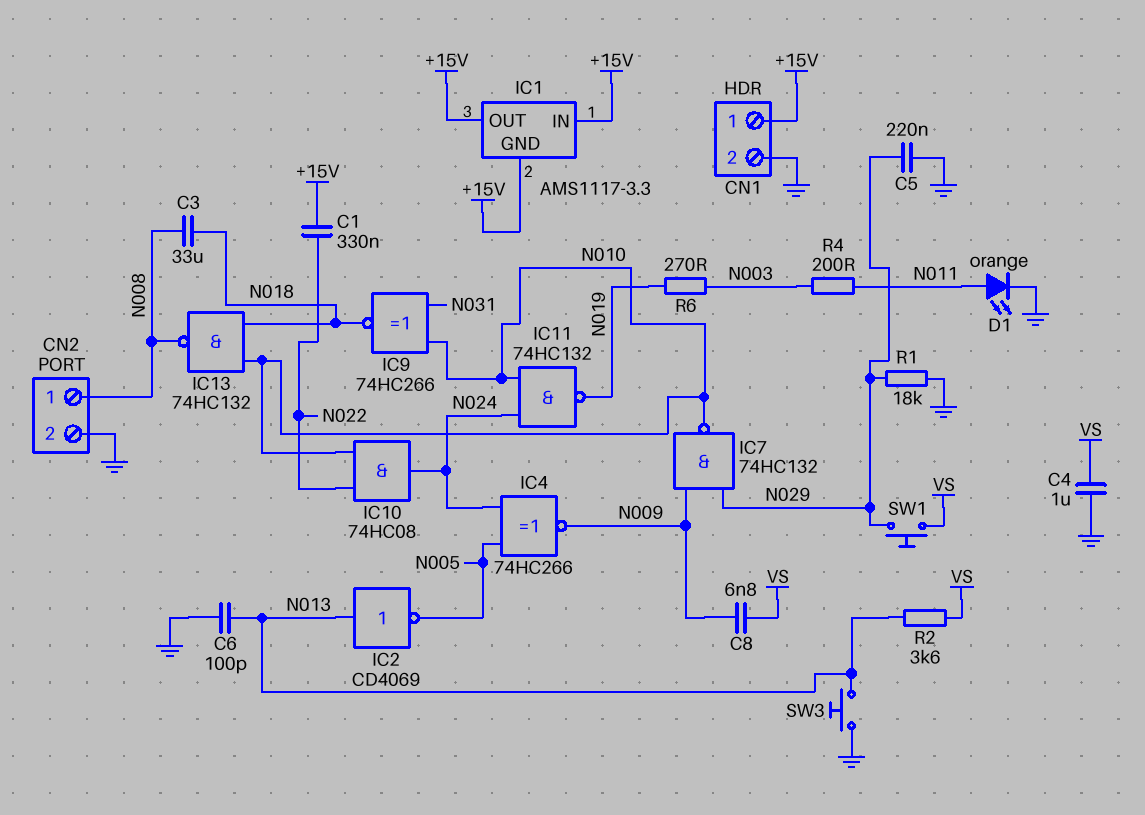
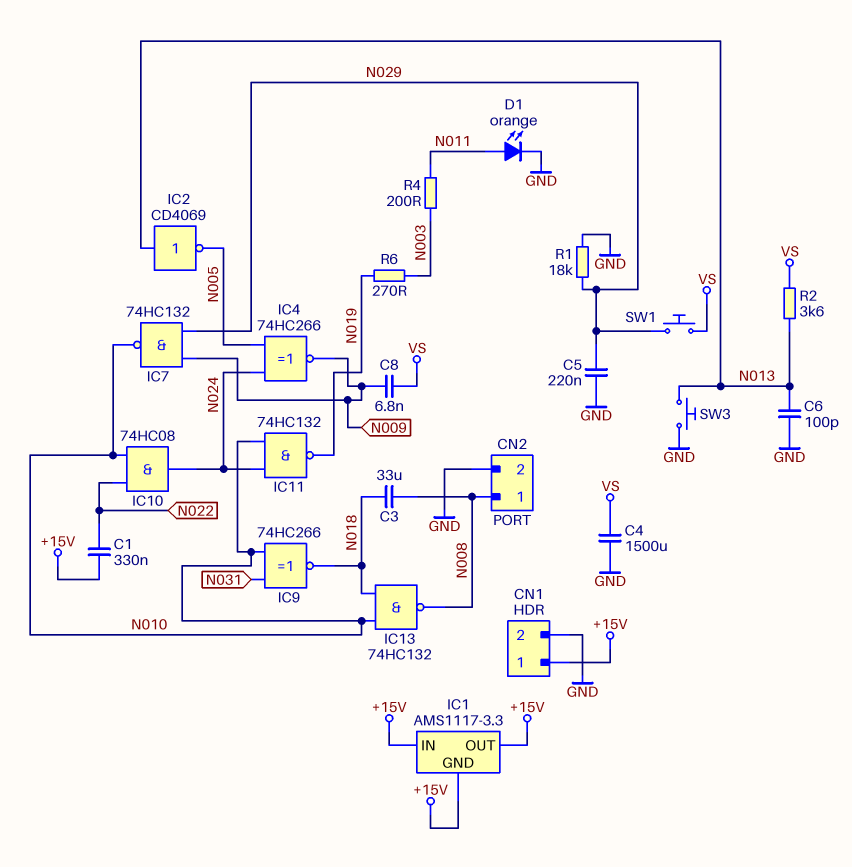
C4: 1uF (GND, VS) -> 1500uF (GND, VS)

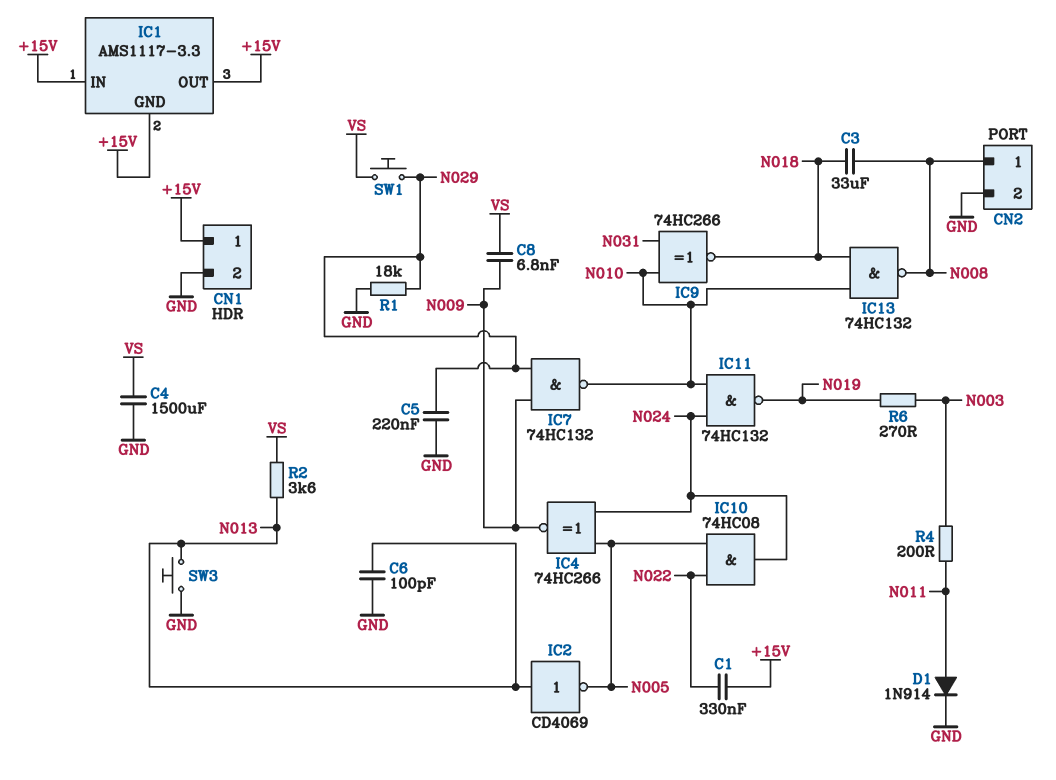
D1: LED orange (A N011, K GND) -> diode 1N914 (A N011, K GND)
IC10: AND 74HC08 (in N010, in N022, out N024) -> AND 74HC08 (in N005, in N022, out N024)

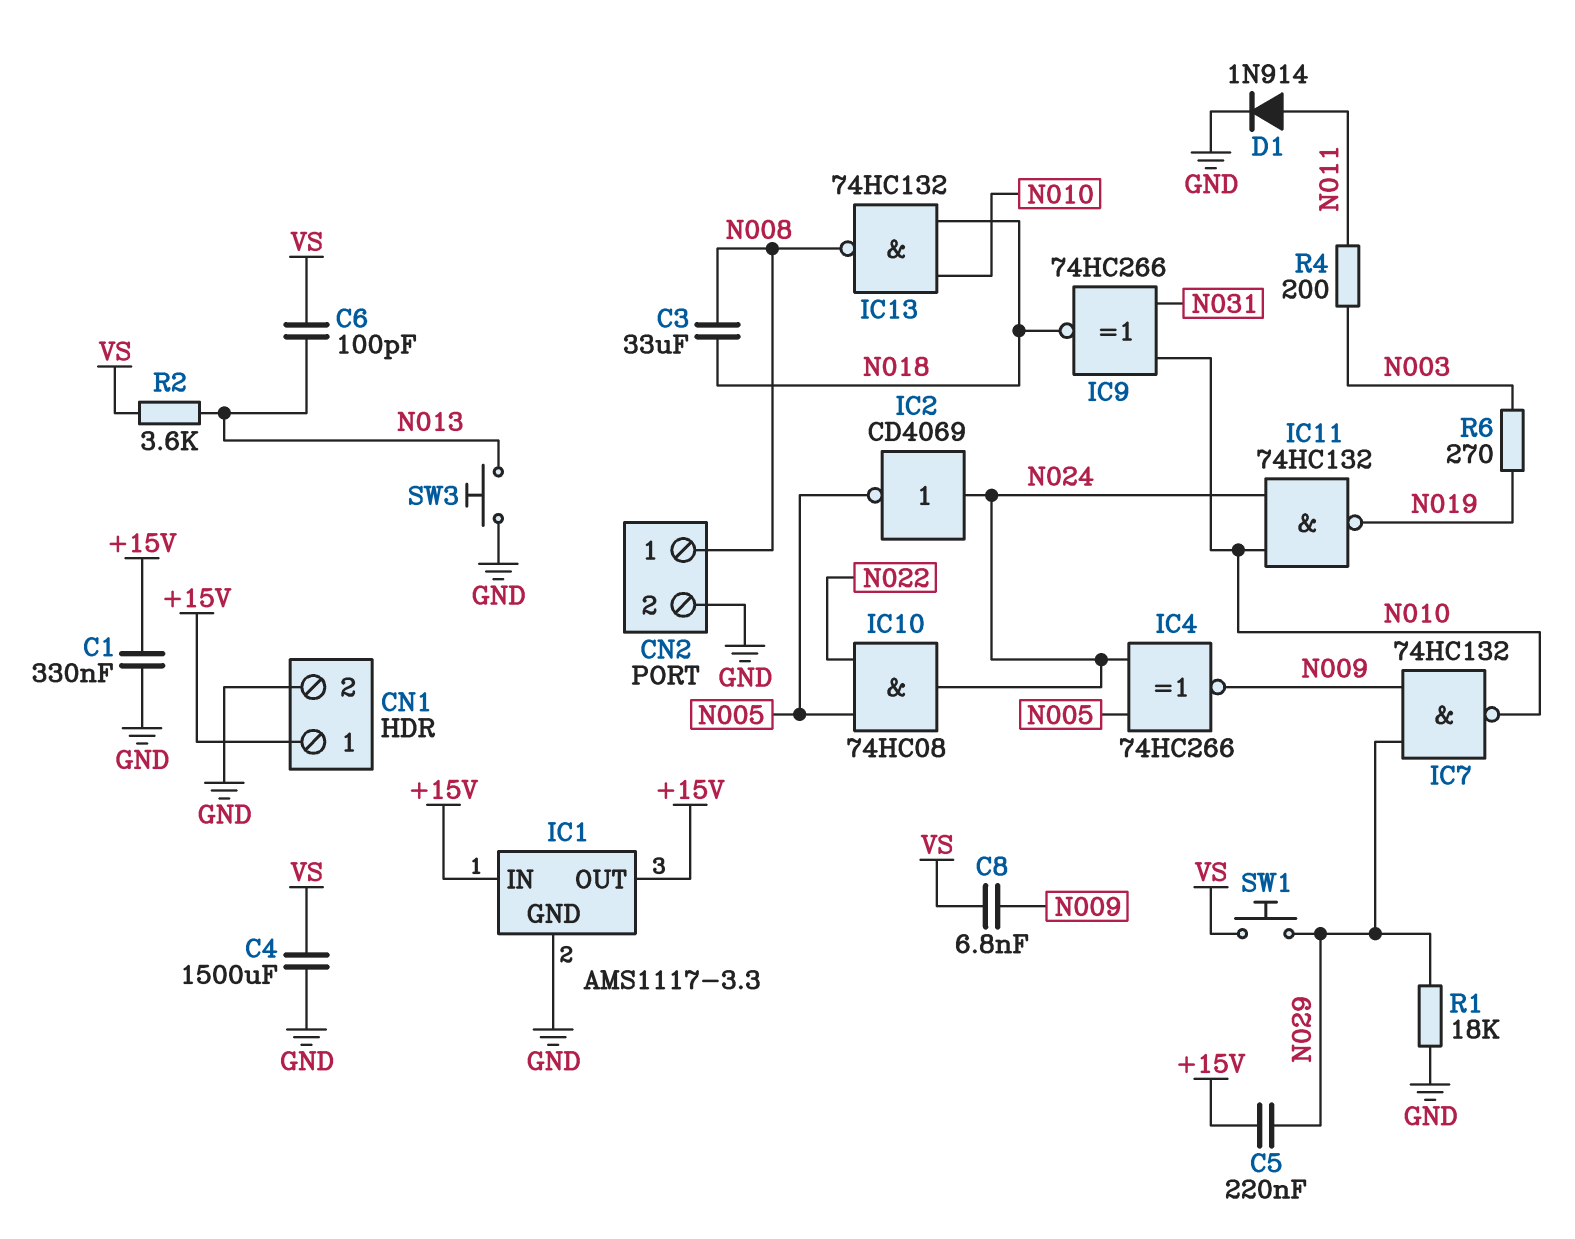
C1: 330nF (+15V, N022) -> 330nF (+15V, GND)
C5: 220nF (GND, N029) -> 220nF (+15V, N029)
C6: 100pF (GND, N013) -> 100pF (N013, VS)
IC1 pin GND: +15V -> GND
IC2: NOT CD4069 (in N013, out N005) -> NOT CD4069 (in N024, out N005)

